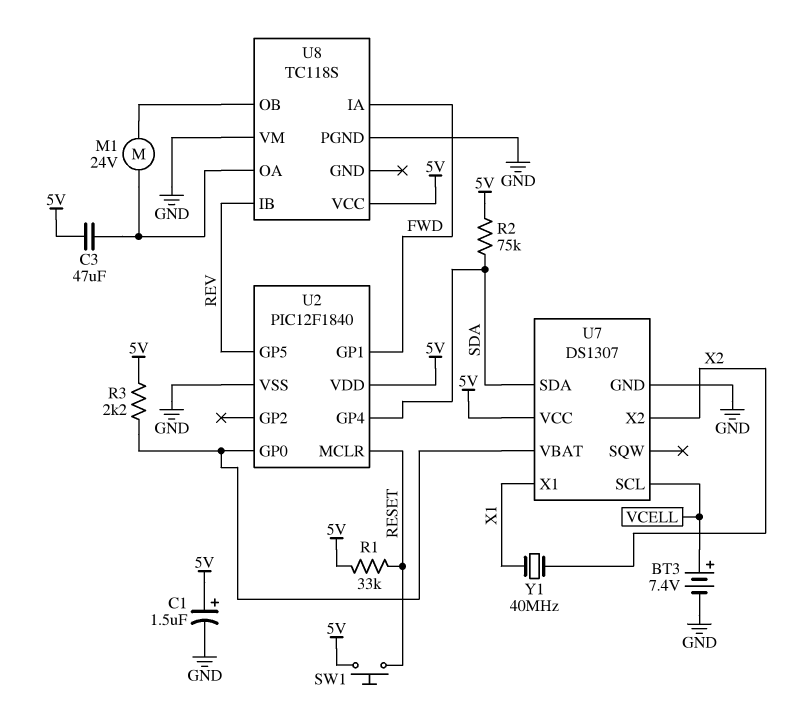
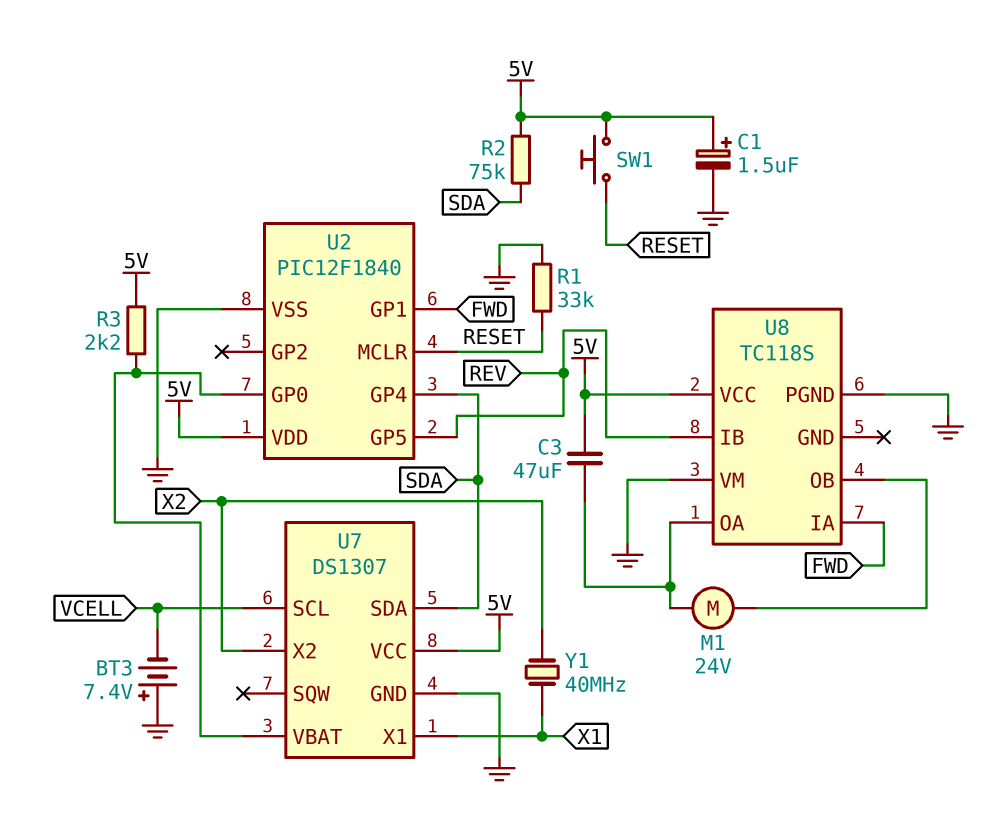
BT3: 7.4V (plus VCELL, minus GND) -> 7.4V (plus GND, minus VCELL)
R1: 33k (5V, RESET) -> 33k (GND, RESET)

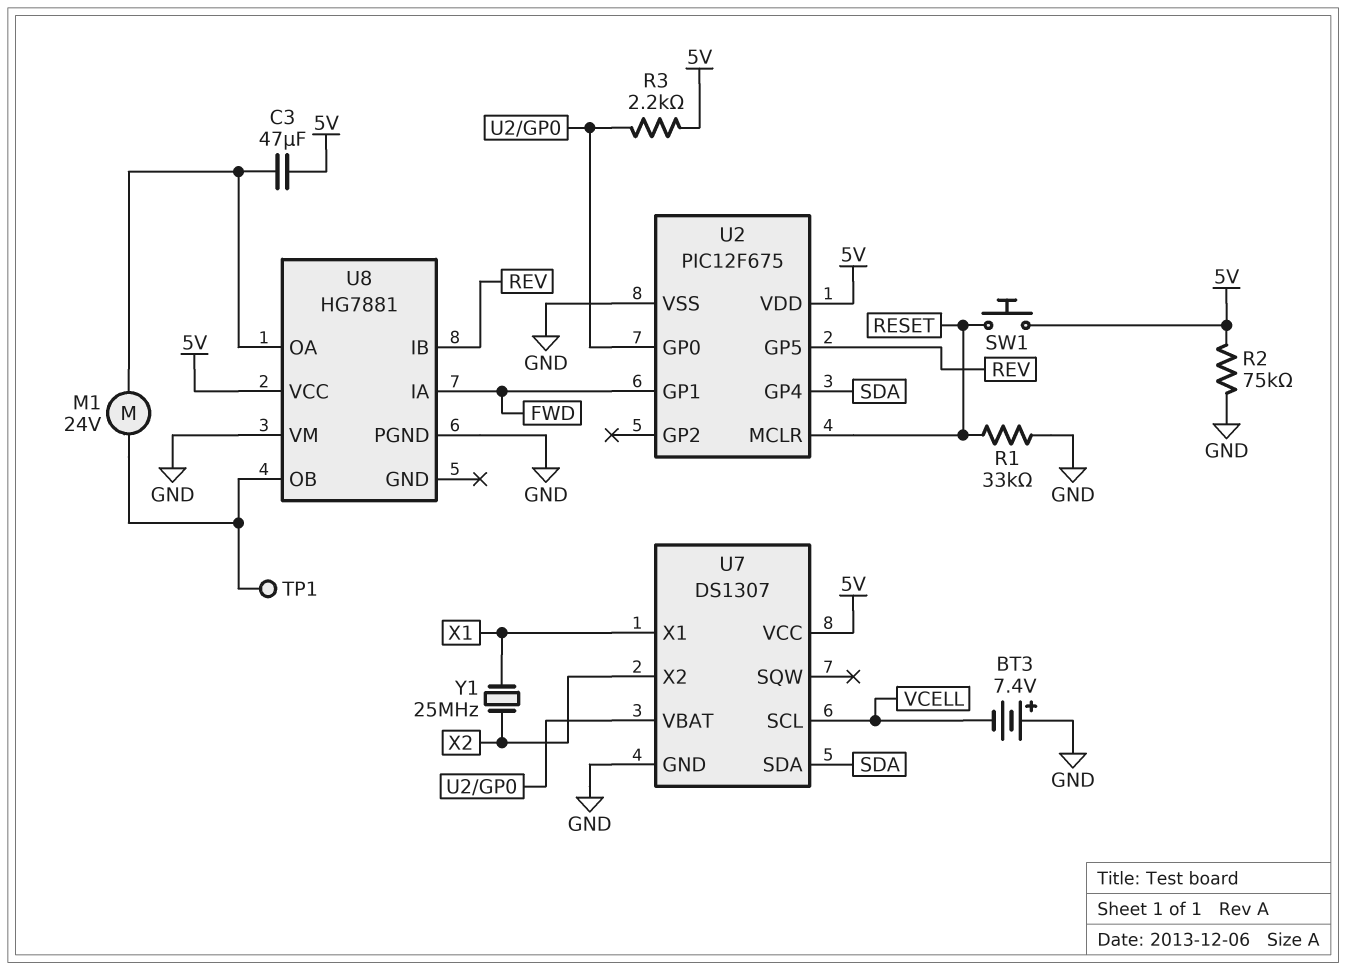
C1: 1.5uF (plus 5V, minus GND) -> none
R2: 75k (5V, SDA) -> 75k (5V, GND)
TP1: none -> test point (U8/OB)
U2: PIC12F1840 -> PIC12F675
U8: TC118S -> HG7881
Y1: 40MHz (X1, X2) -> 25MHz (X1, X2)

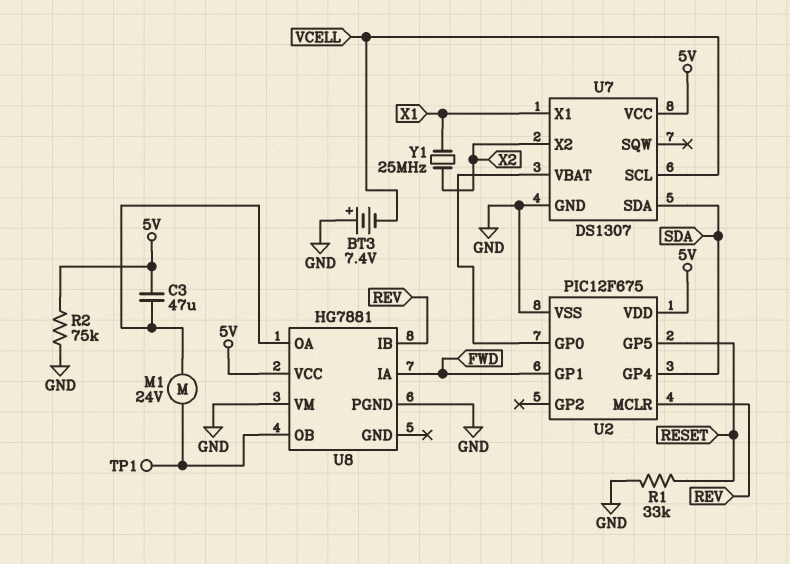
R3: 2.2k (5V, U2/GP0) -> none
SW1: button (5V, RESET) -> none
U2 pin GP5: REV -> RESET
U2 pin MCLR: RESET -> REV

